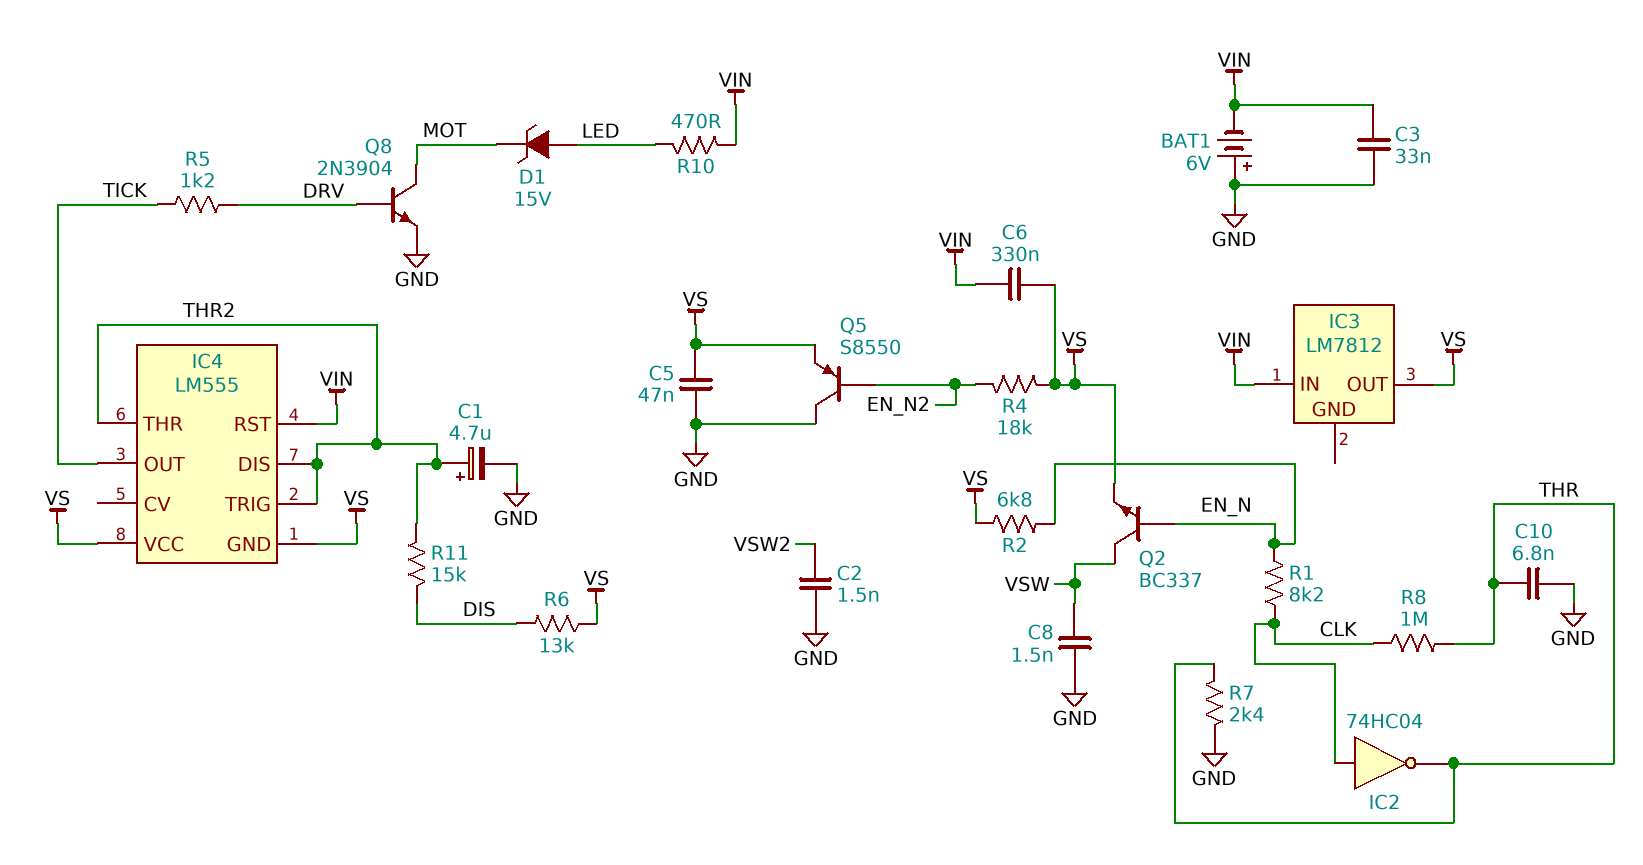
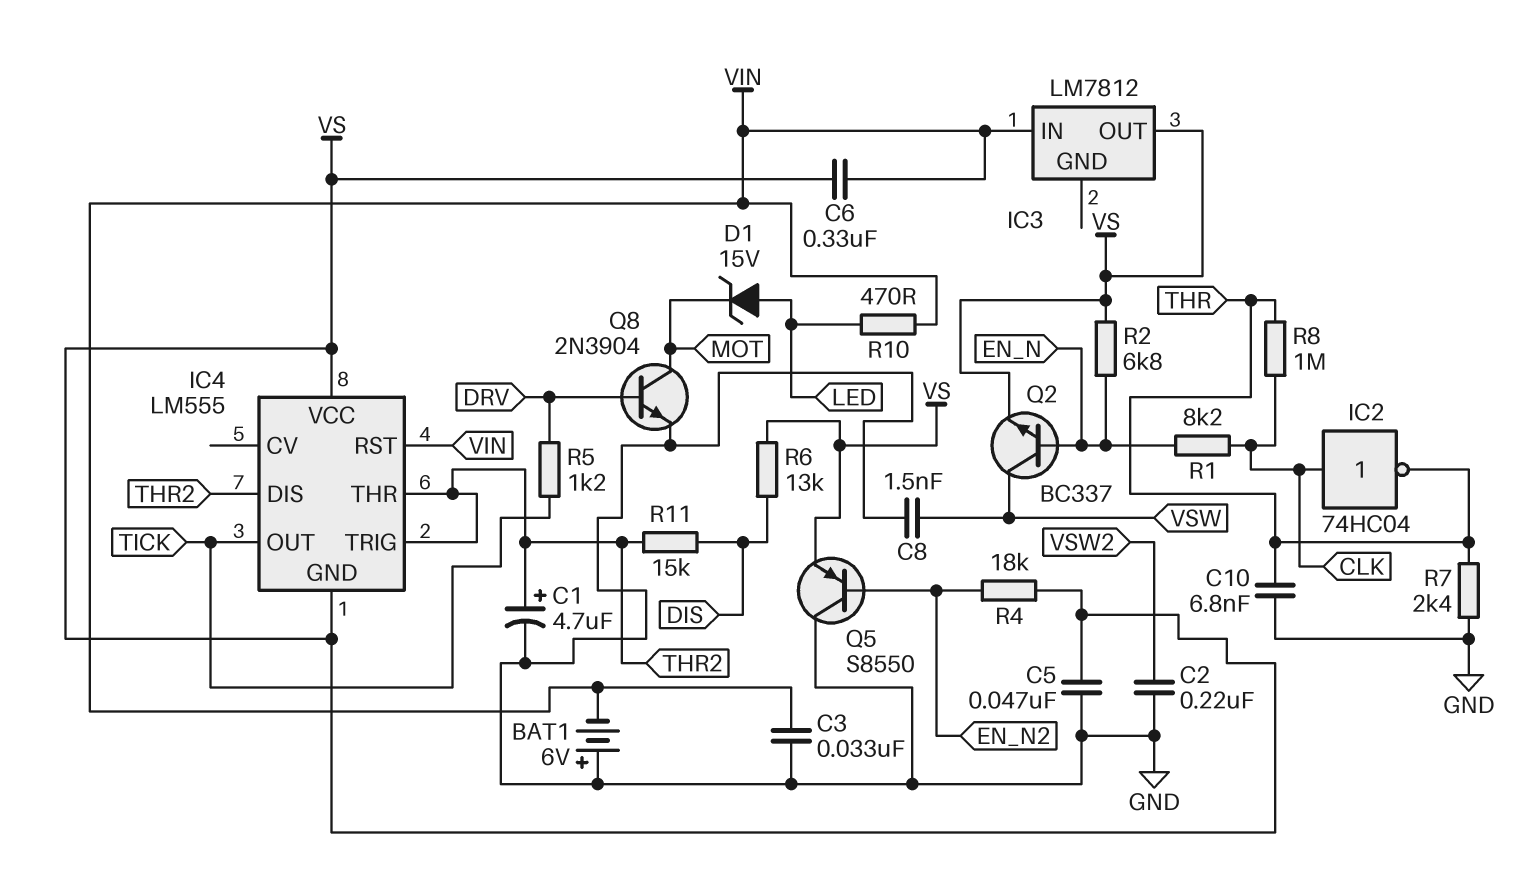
C2: 1.5nF (GND, VSW2) -> 220nF (GND, VSW2)

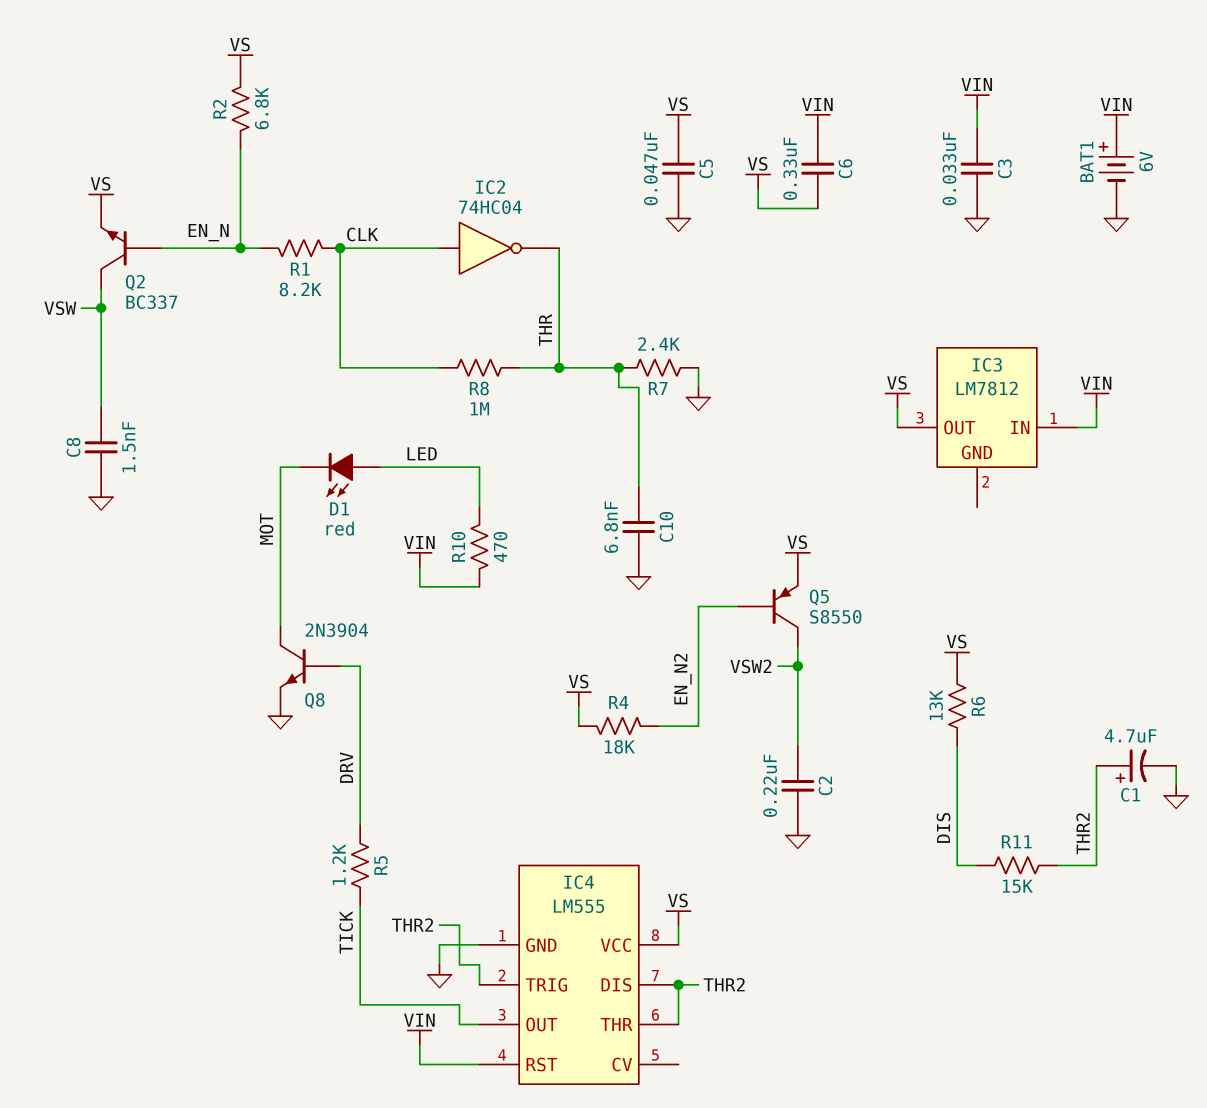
BAT1: 6V (plus GND, minus VIN) -> 6V (plus VIN, minus GND)
D1: zener 15V (A LED, K MOT) -> LED red (A LED, K MOT)
IC4 pin GND: VS -> GND
Q5: PNP S8550 (B EN_N2, C GND, E VS) -> PNP S8550 (B EN_N2, C VSW2, E VS)

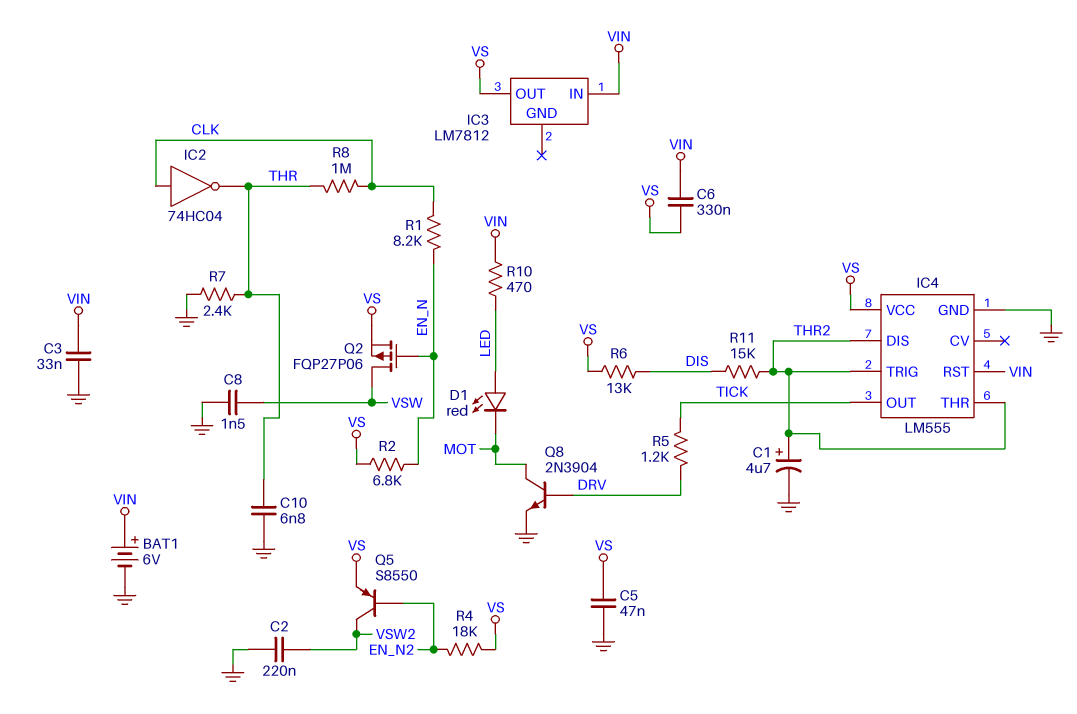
Q2: NPN BC337 (B EN_N, C VSW, E VS) -> PMOS FQP27P06 (G EN_N, D VSW, S VS)

